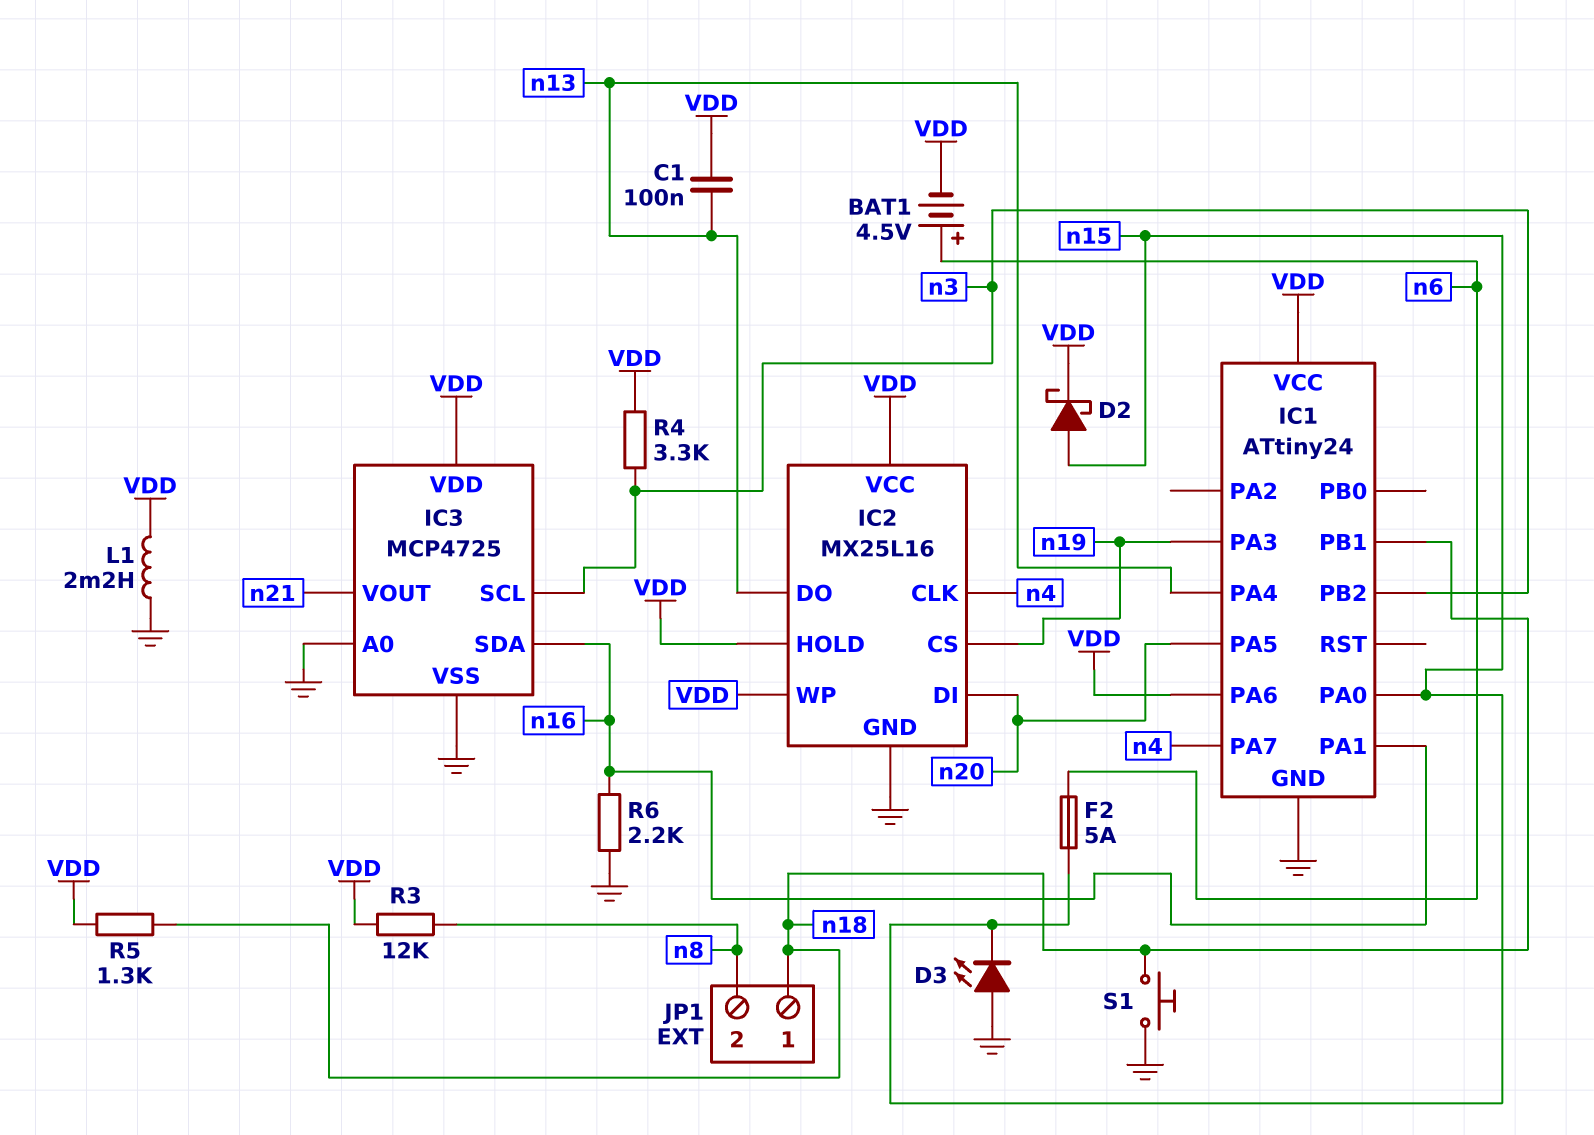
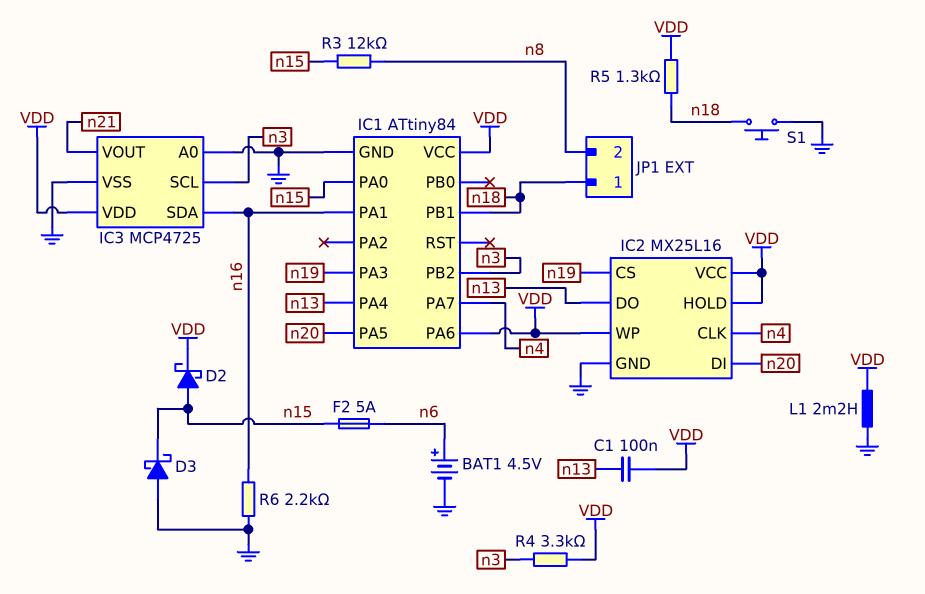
BAT1: 4.5V (plus n6, minus VDD) -> 4.5V (plus n6, minus GND)
D3: LED (A GND, K n15) -> schottky (A GND, K n15)
IC1: ATtiny24 -> ATtiny84
R3: 12k (VDD, n8) -> 12k (n8, n15)

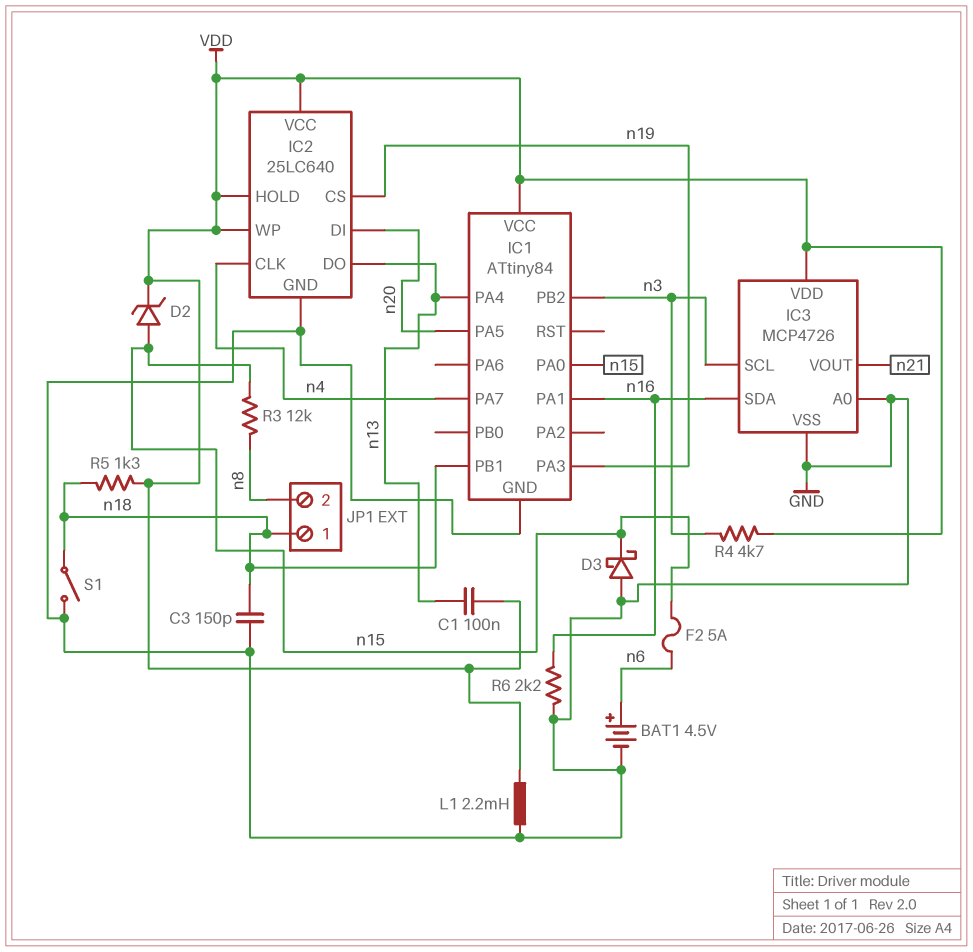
C3: none -> 150pF (GND, n18)
D2: schottky (A n15, K VDD) -> zener (A n15, K VDD)
IC1 pin PA6: VDD -> none
IC2: MX25L16 -> 25LC640
IC3: MCP4725 -> MCP4726
R4: 3.3k (VDD, n3) -> 4.7k (VDD, n3)
S1: button (GND, n18) -> switch (GND, n18)

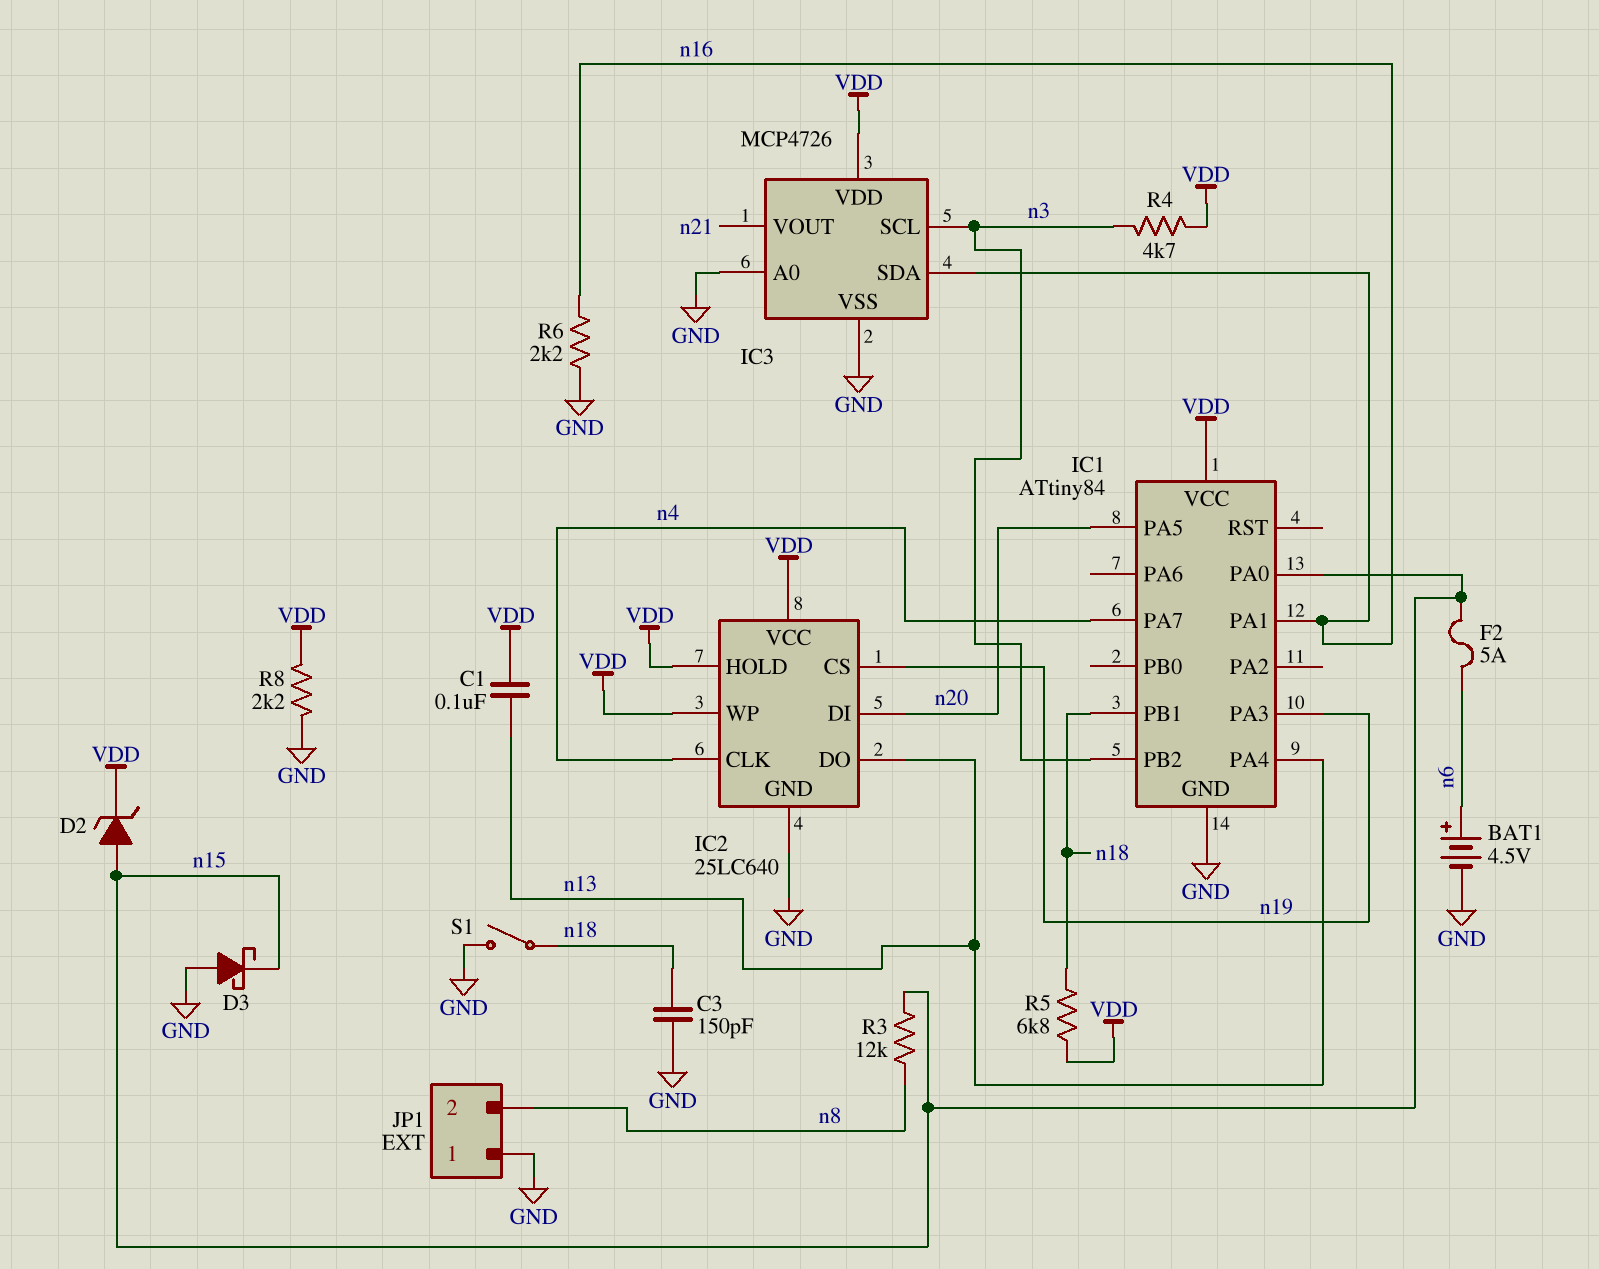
JP1 pin 1: n18 -> GND
L1: 2.2mH (GND, VDD) -> none
R5: 1.3k (VDD, n18) -> 6.8k (VDD, n18)
R8: none -> 2.2k (GND, VDD)

